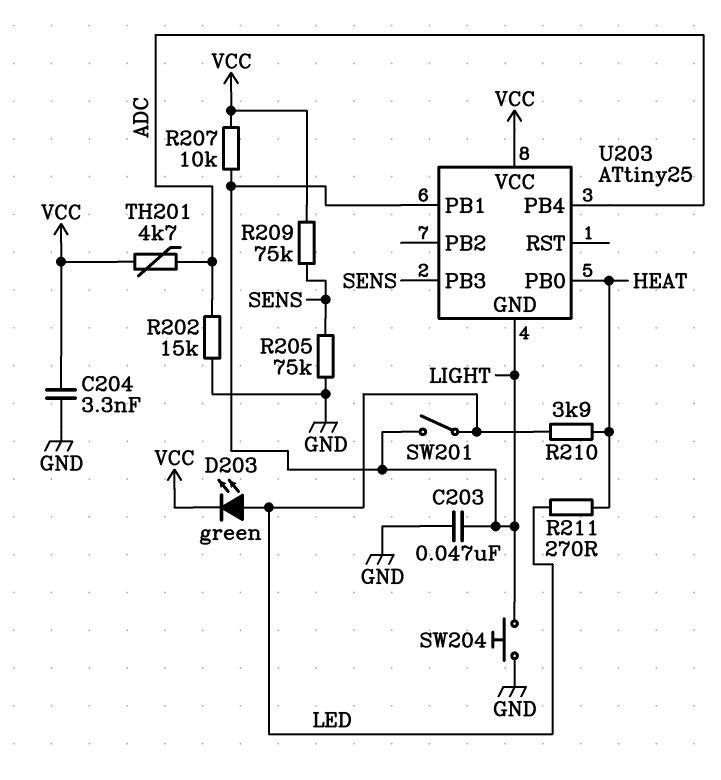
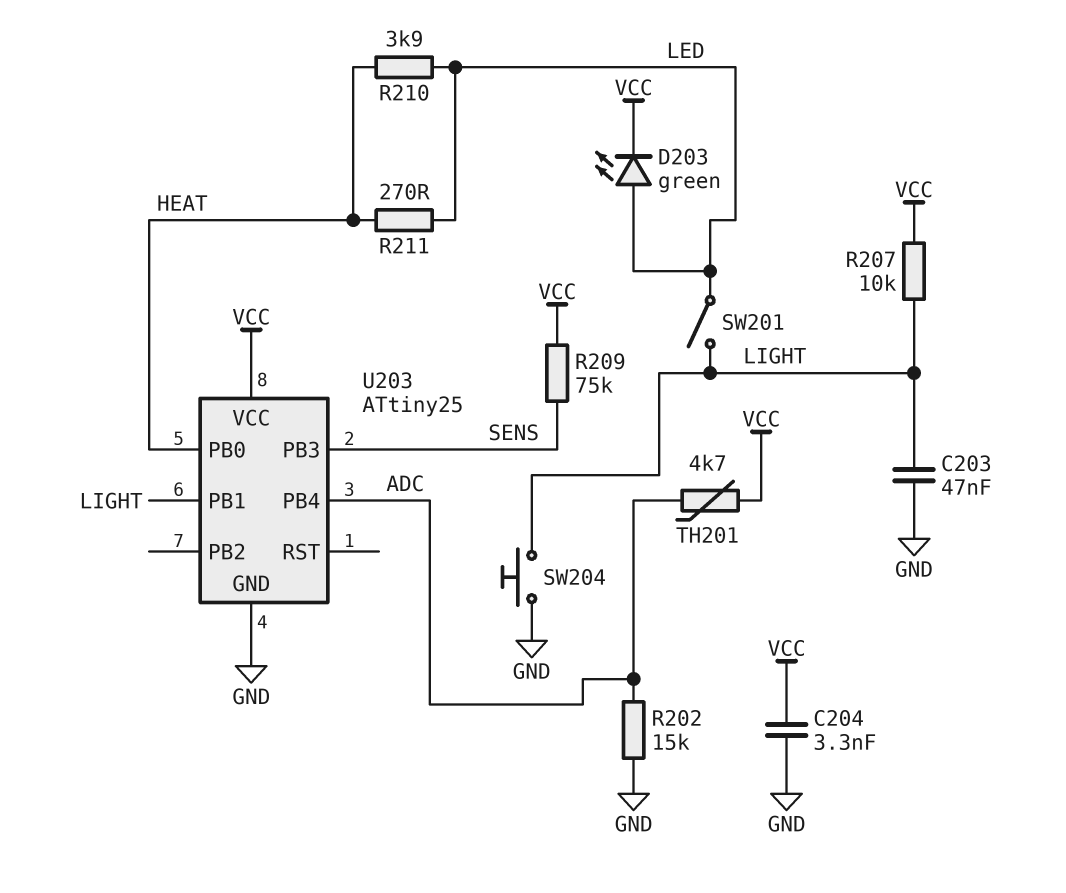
R205: 75k (GND, SENS) -> none
U203 pin GND: LIGHT -> GND

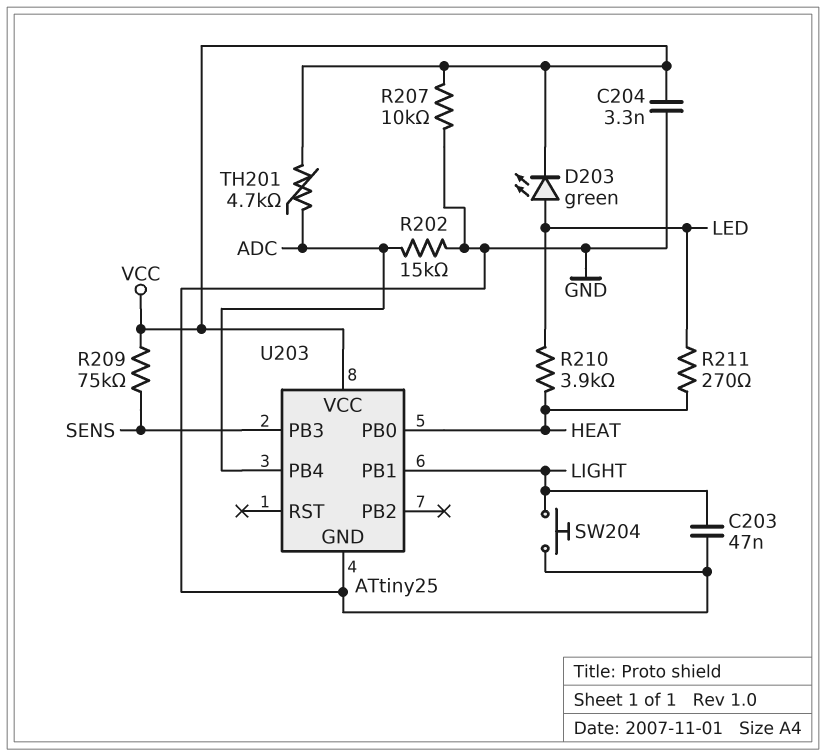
R207: 10k (LIGHT, VCC) -> 10k (GND, VCC)
SW201: switch (LED, LIGHT) -> none

